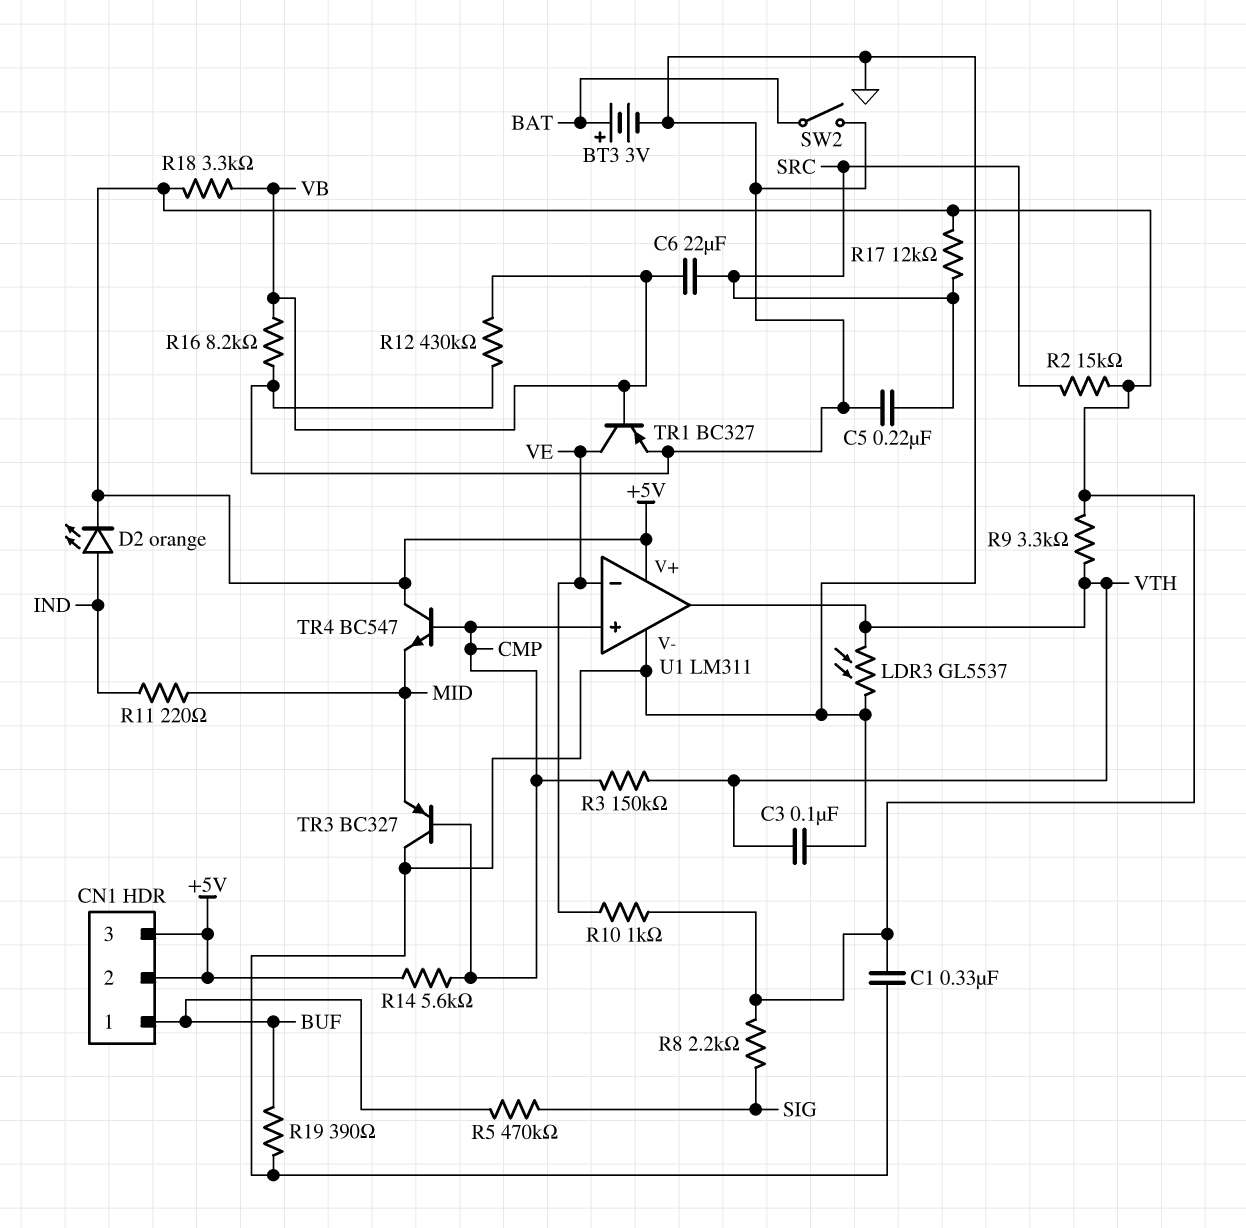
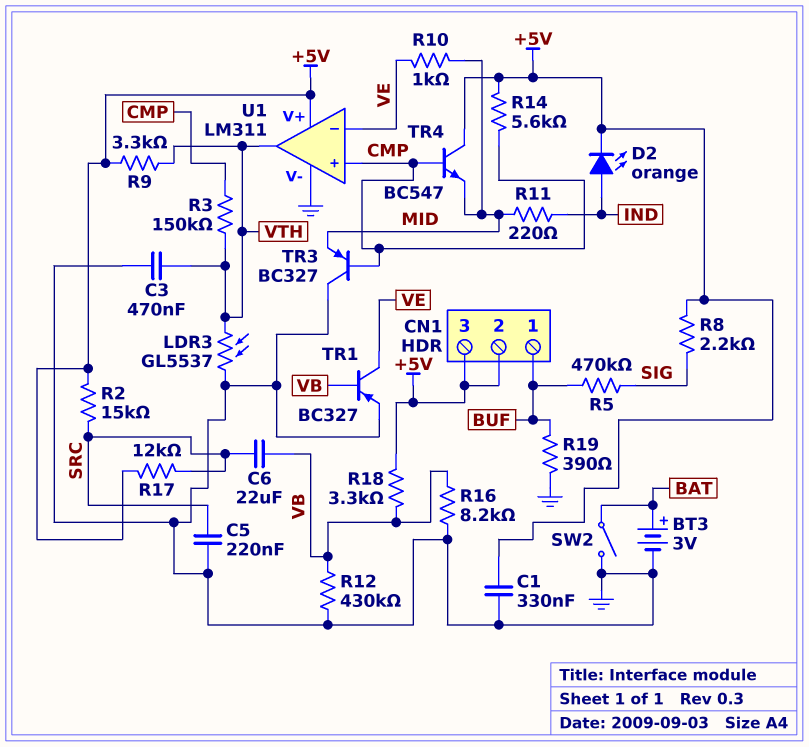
C3: 100nF (GND, VTH) -> 470nF (GND, VTH)
R10: 1k (+5V, VE) -> 1k (MID, VE)

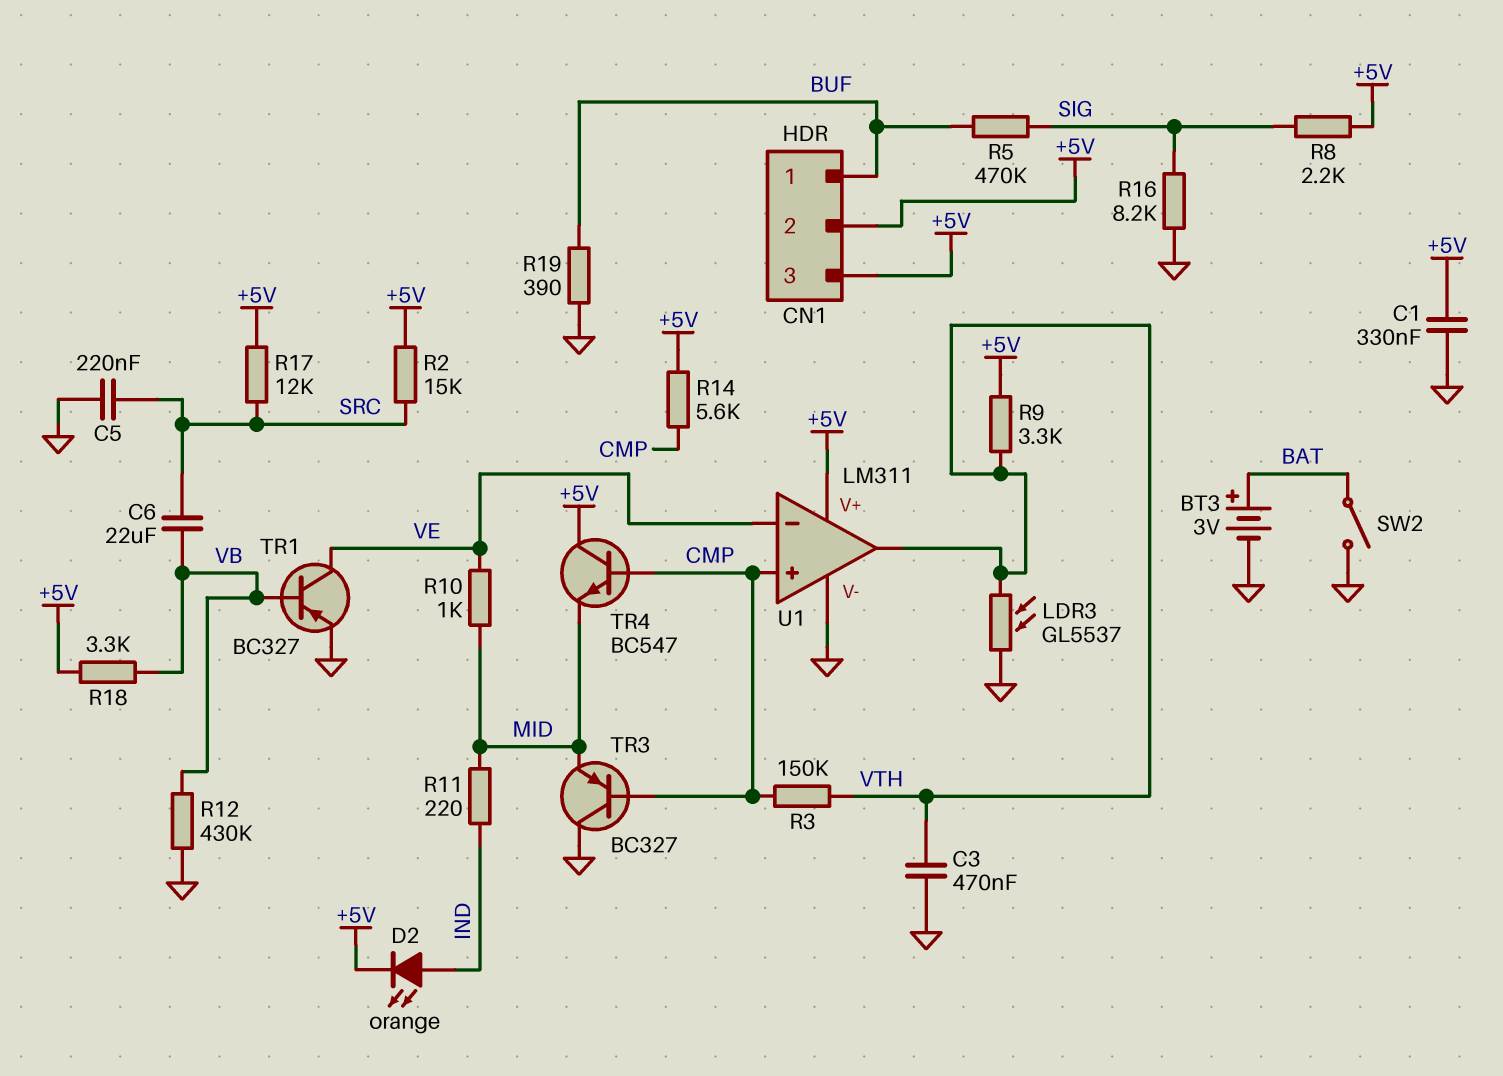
R16: 8.2k (GND, VB) -> 8.2k (GND, SIG)

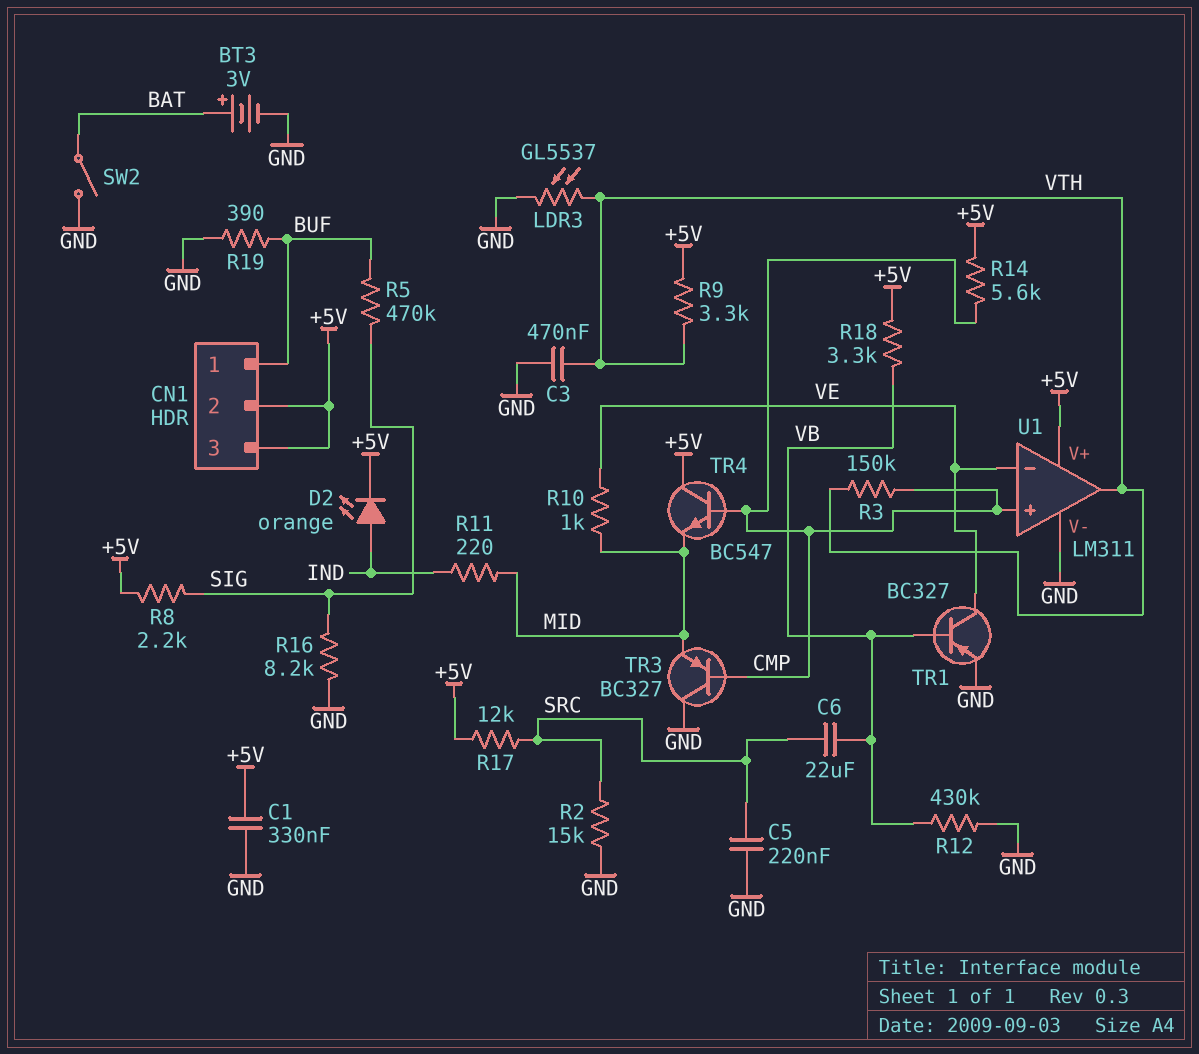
R2: 15k (+5V, SRC) -> 15k (GND, SRC)

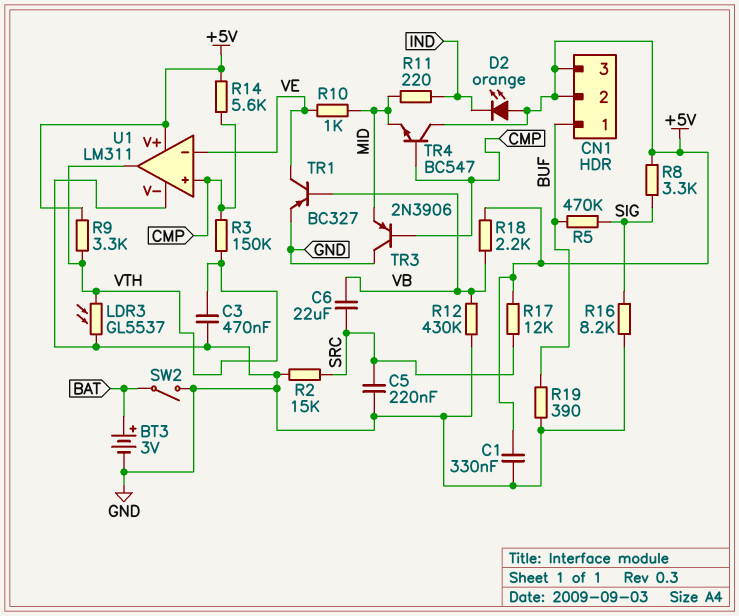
D2: LED orange (A IND, K +5V) -> LED orange (A +5V, K IND)
R8: 2.2k (+5V, SIG) -> 3.3k (+5V, SIG)
R18: 3.3k (+5V, VB) -> 2.2k (+5V, VB)
TR3: PNP BC327 (B CMP, C GND, E MID) -> PNP 2N3906 (B CMP, C GND, E MID)

